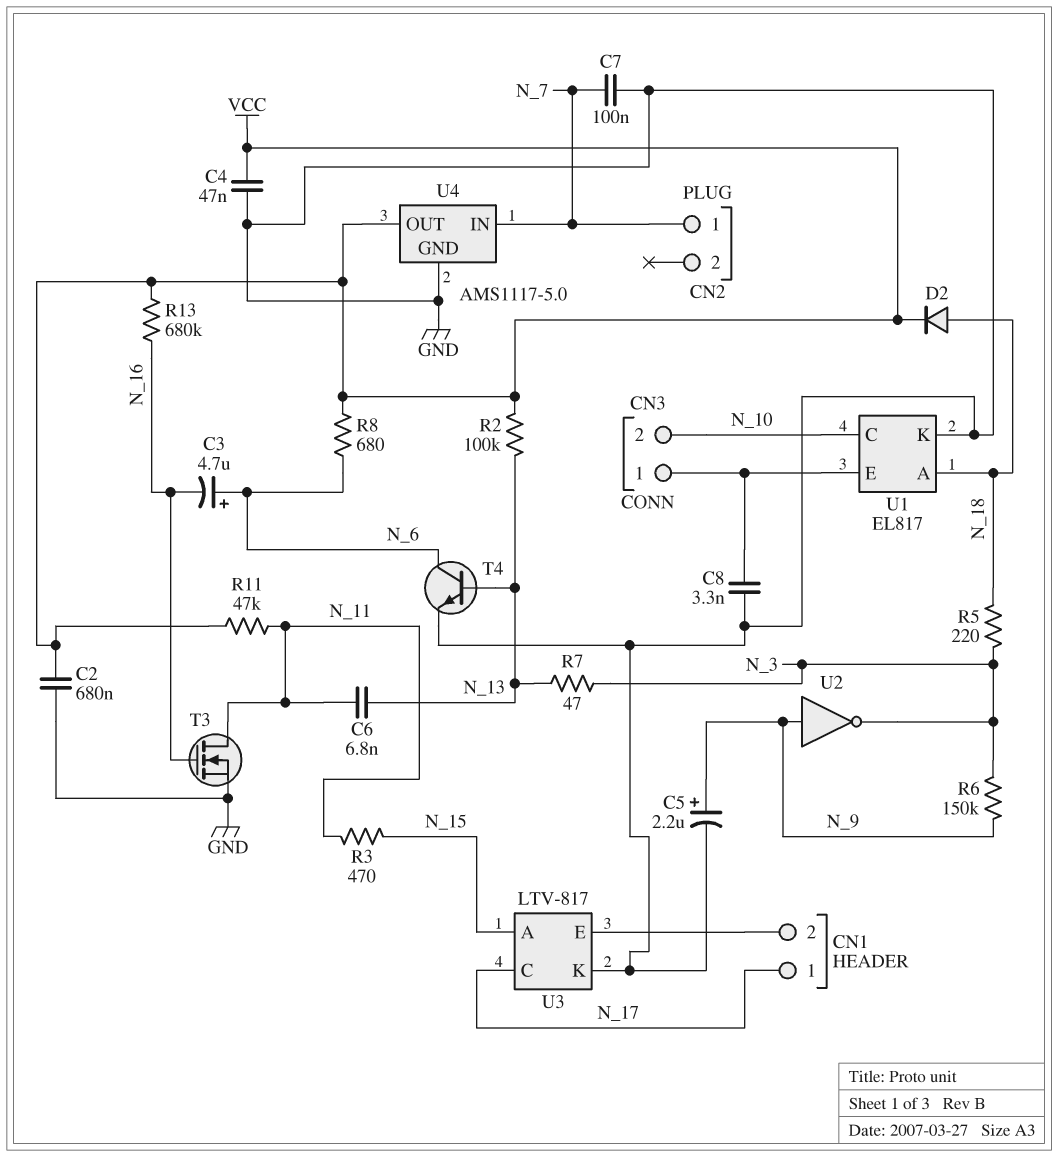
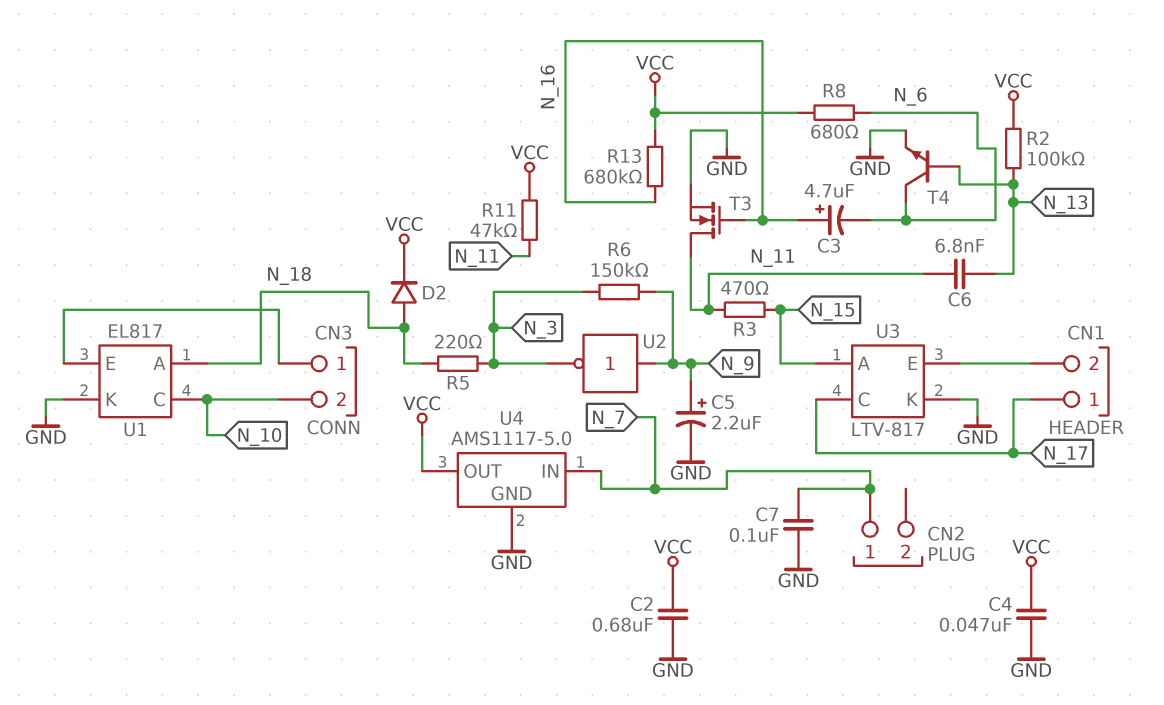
C3: 4.7uF (plus N_6, minus N_16) -> 4.7uF (plus N_16, minus N_6)
C8: 3.3nF (CN3/1, GND) -> none
R7: 47 (N_3, N_13) -> none

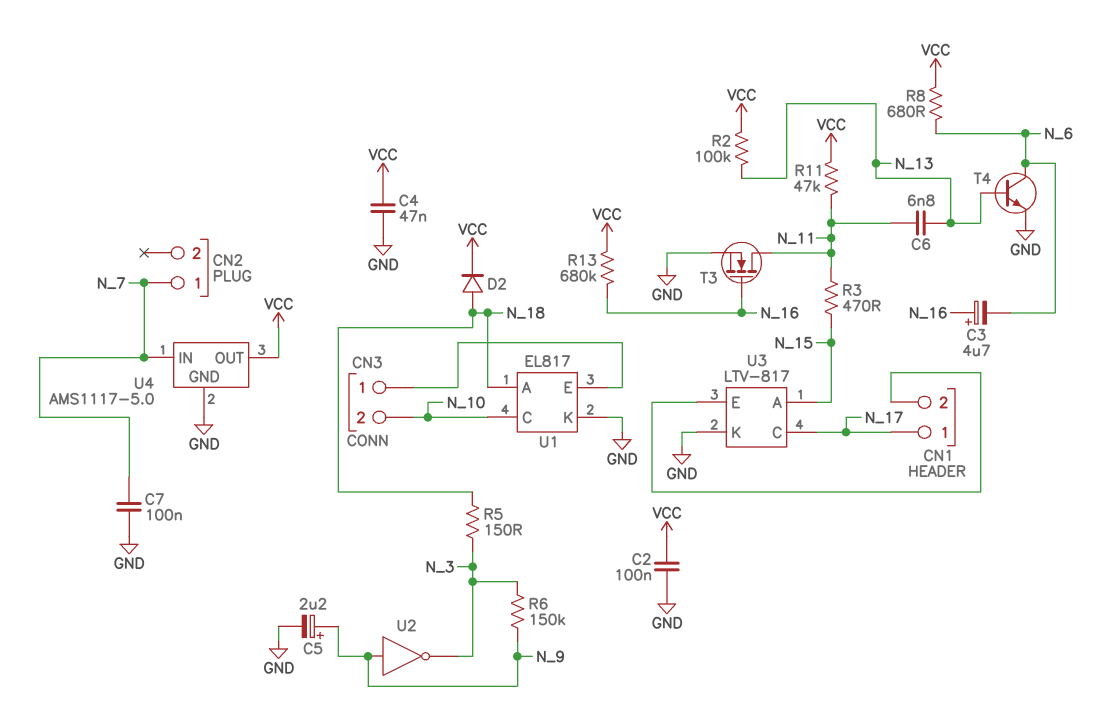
C2: 680nF (GND, VCC) -> 100nF (GND, VCC)
R5: 220 (N_3, N_18) -> 150 (N_3, N_18)

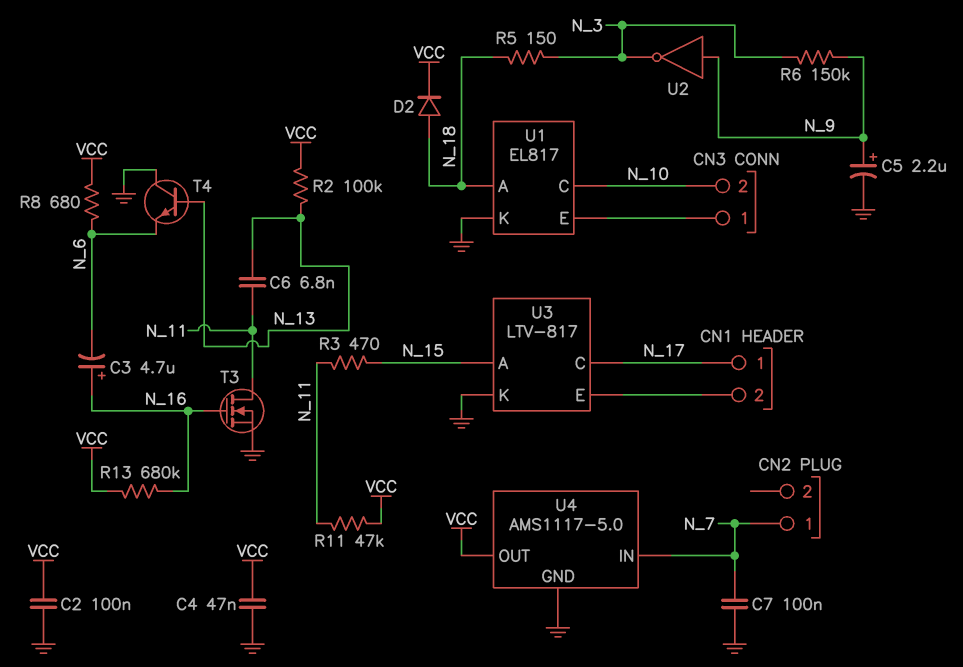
T4: NPN (B N_13, C N_6, E GND) -> NPN (B N_13, C GND, E N_6)

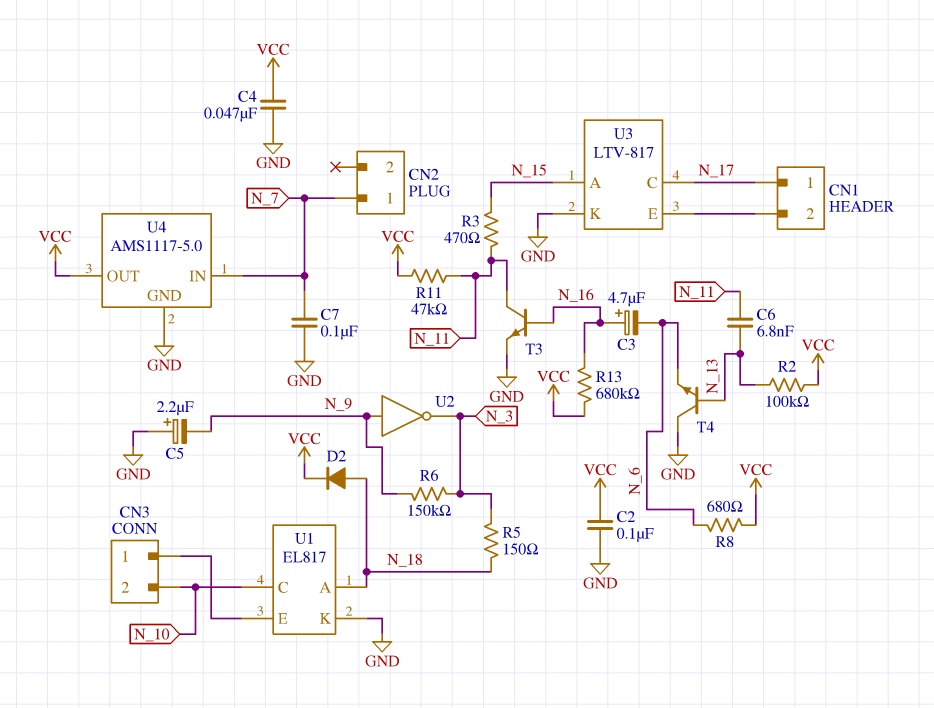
C5: 2.2uF (plus N_9, minus GND) -> 2.2uF (plus GND, minus N_9)
T3: NMOS (G N_16, D N_11, S GND) -> NPN (B N_16, C N_11, E GND)

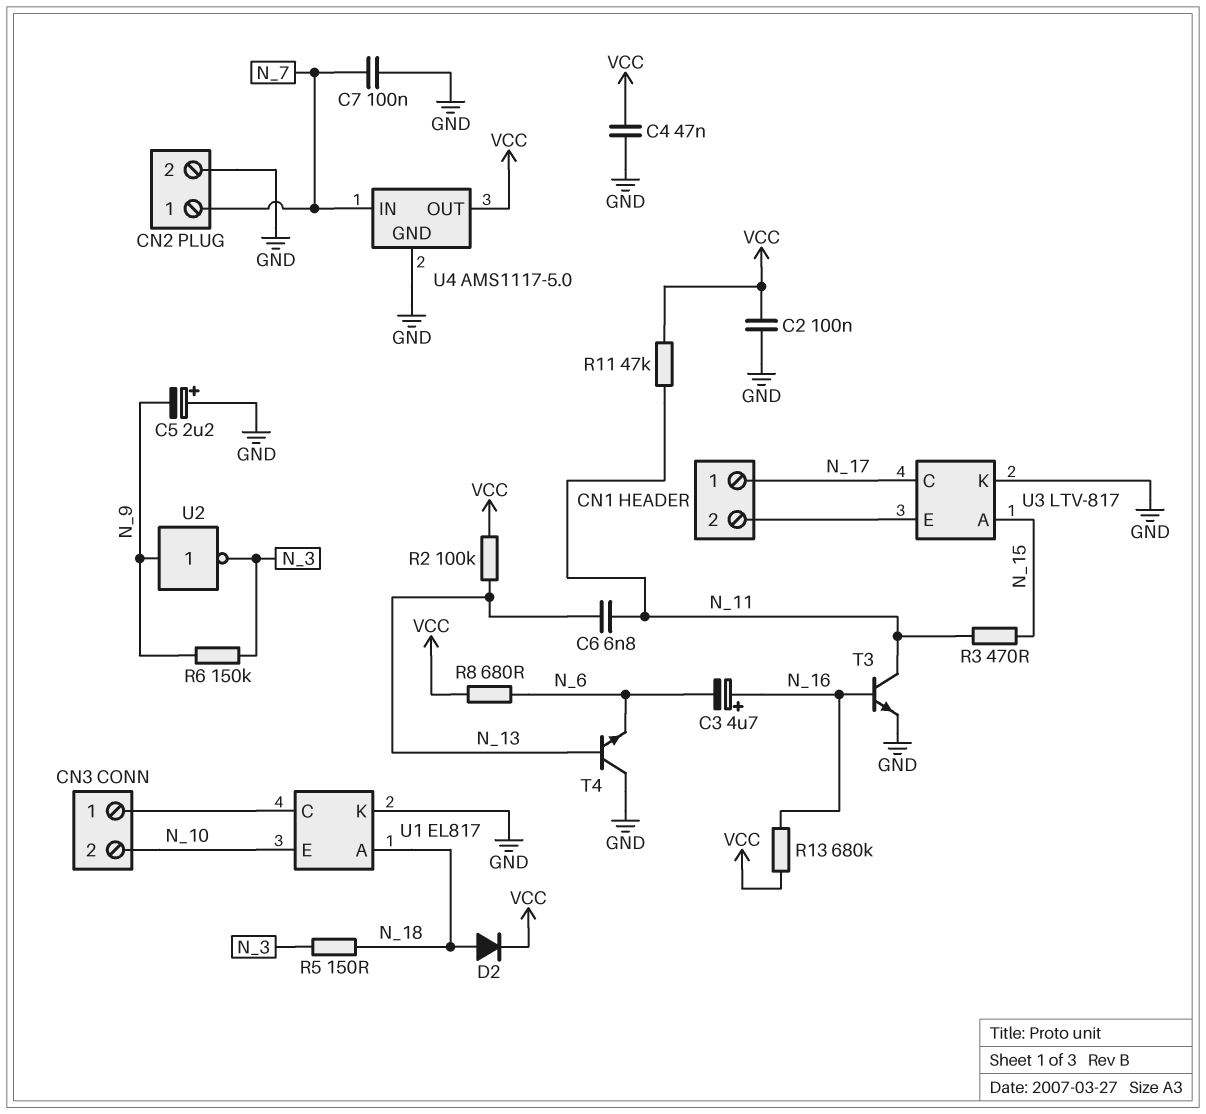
CN2 pin 2: none -> GND
U1 pin C: N_10 -> CN3/1
U1 pin E: CN3/1 -> N_10

